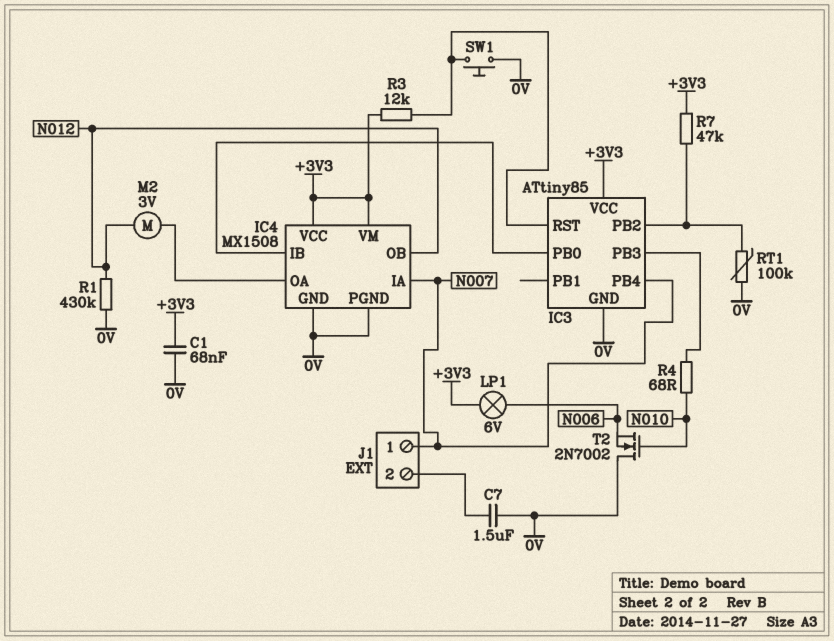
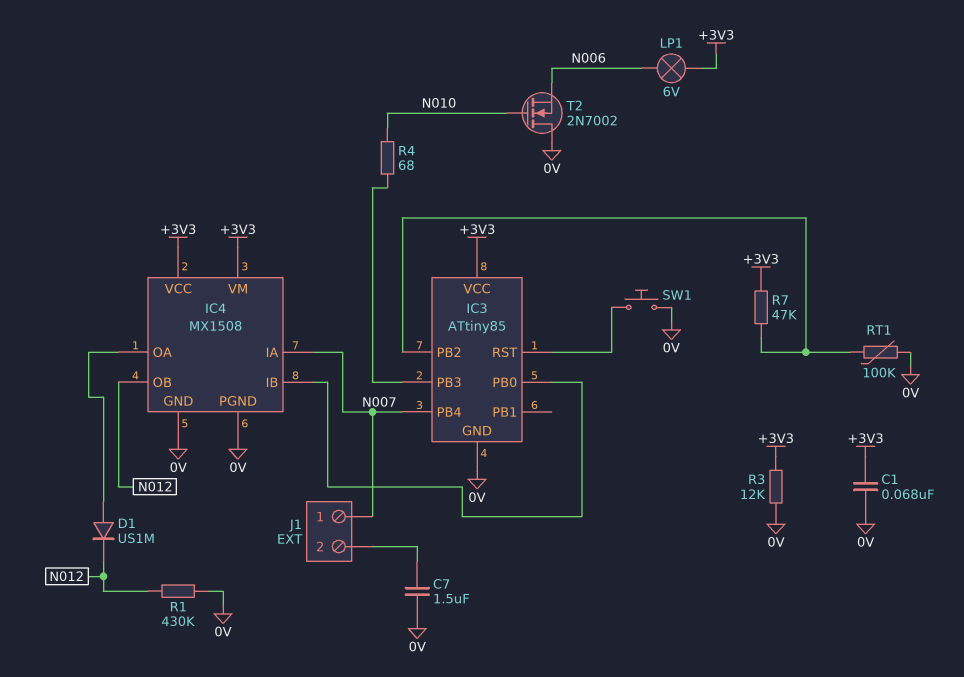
D1: none -> diode US1M (A IC4/OA, K N012)
M2: motor 3V (IC4/OA, N012) -> none
R3: 12k (+3V3, IC3/RST) -> 12k (+3V3, 0V)

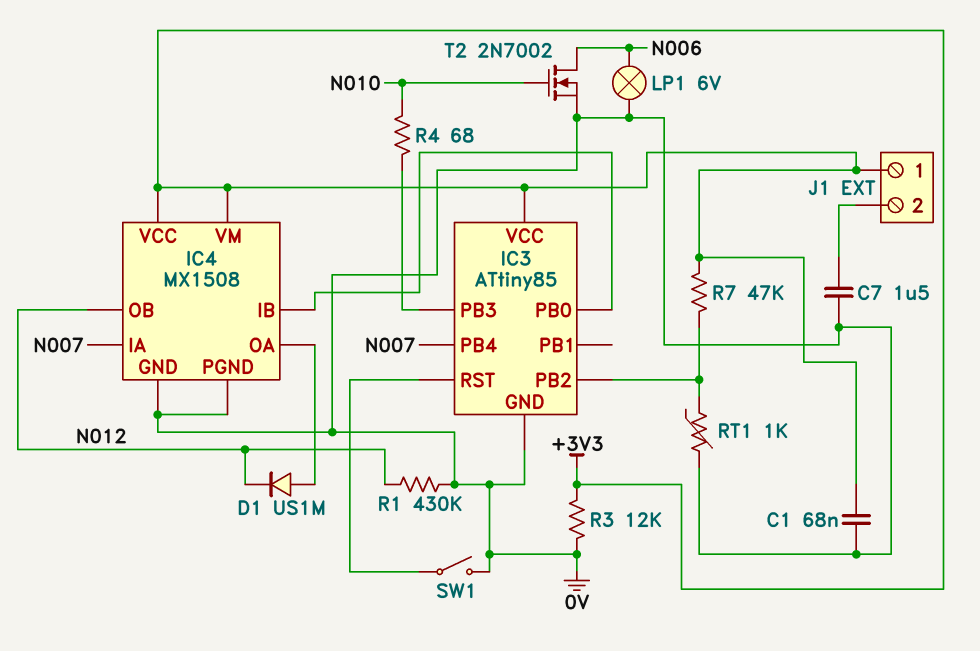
J1 pin 1: N007 -> +3V3
LP1: lamp 6V (+3V3, N006) -> lamp 6V (0V, N006)
RT1: 100k (0V, IC3/PB2) -> 1k (0V, IC3/PB2)
SW1: button (0V, IC3/RST) -> switch (0V, IC3/RST)
T2: NMOS 2N7002 (G N010, D 0V, S N006) -> NMOS 2N7002 (G N010, D N006, S 0V)

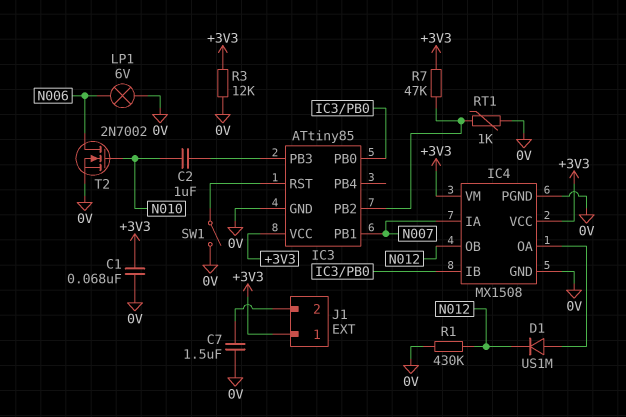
C2: none -> 1uF (IC3/PB3, N010)
IC3 pin PB1: none -> N007
IC3 pin PB4: N007 -> none
R4: 68 (IC3/PB3, N010) -> none

